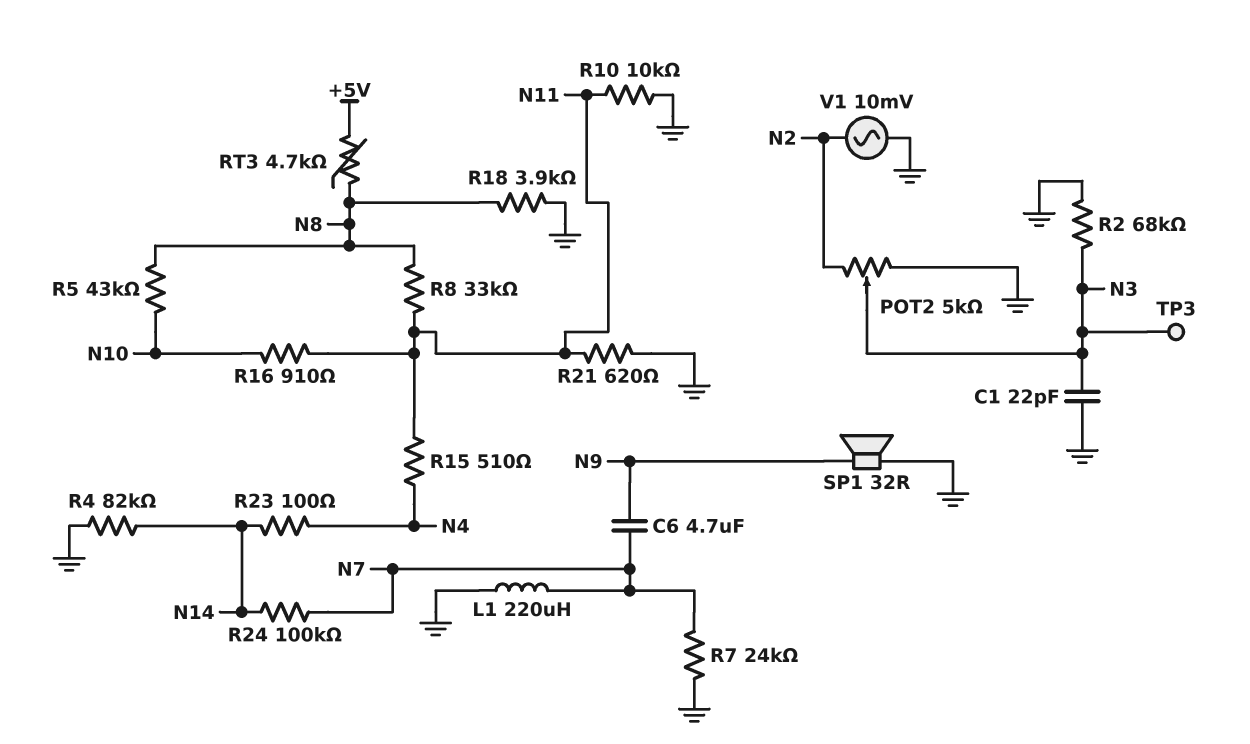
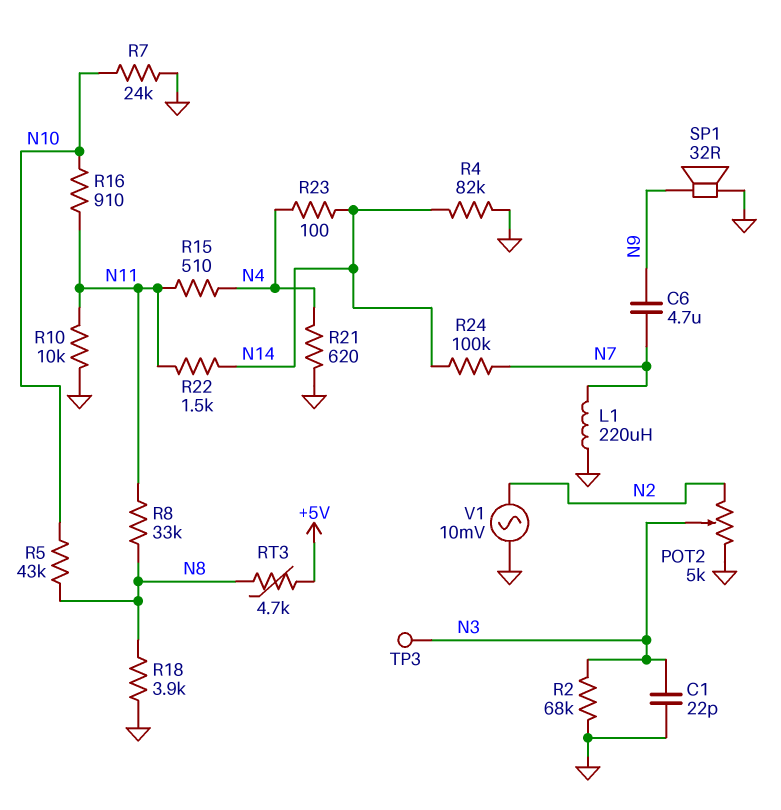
R7: 24k (GND, N7) -> 24k (GND, N10)
R21: 620 (GND, N11) -> 620 (GND, N4)
R22: none -> 1.5k (N11, N14)

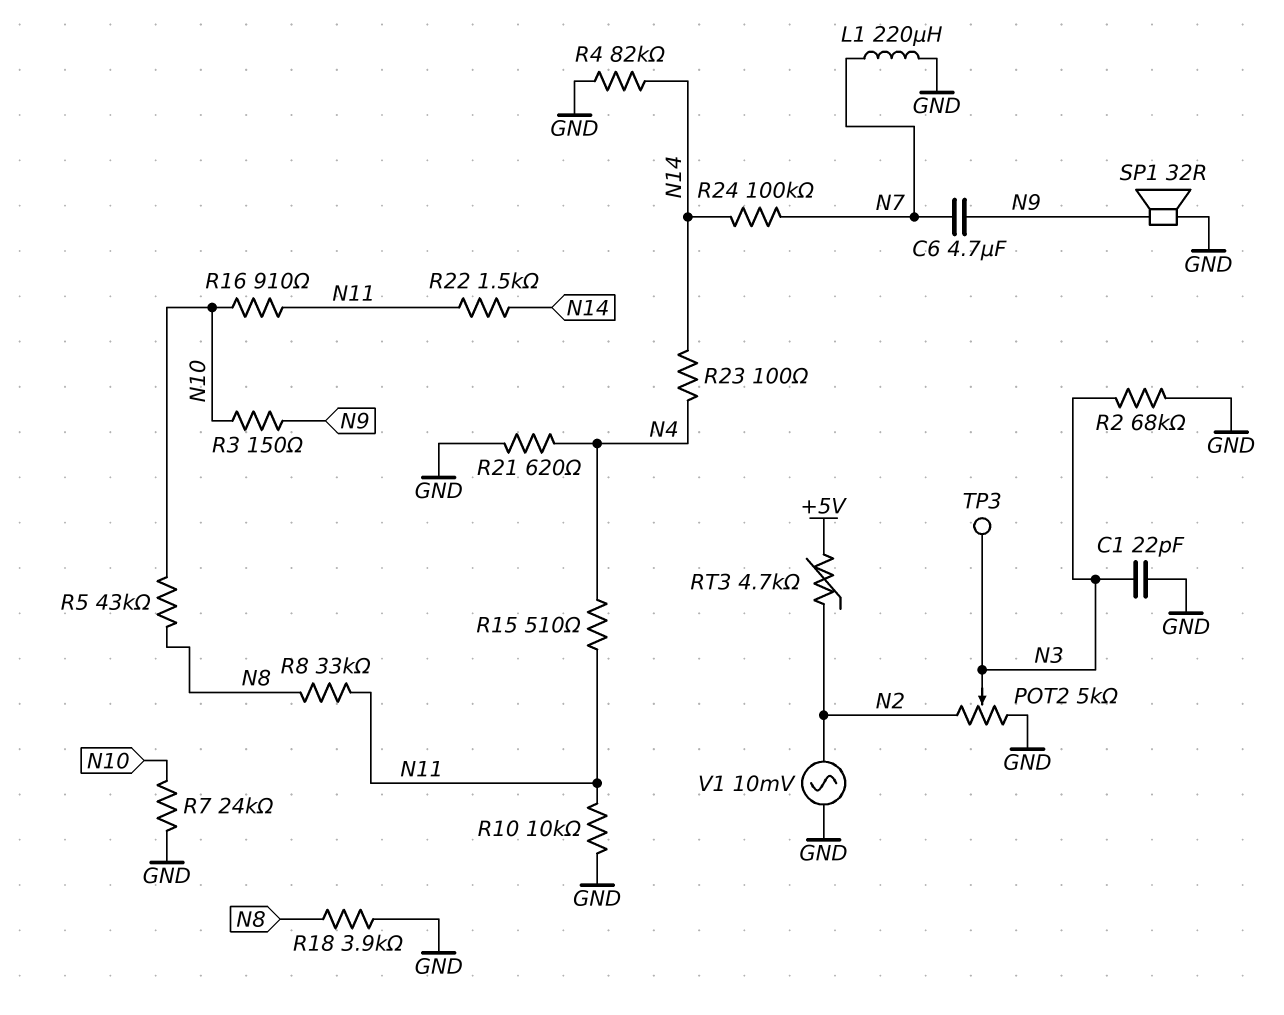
R3: none -> 150 (N9, N10)
RT3: 4.7k (+5V, N8) -> 4.7k (+5V, N2)

